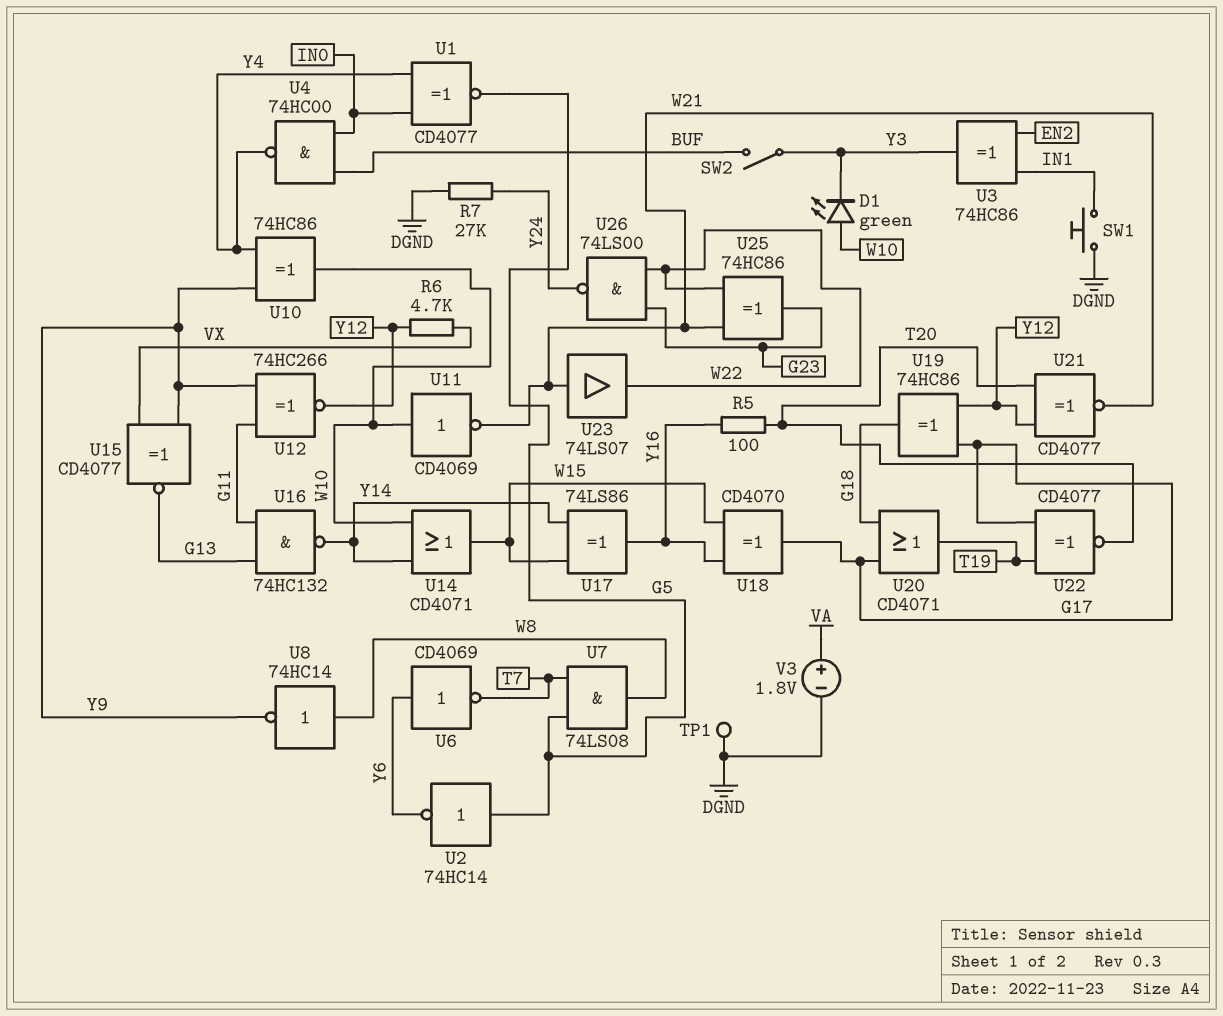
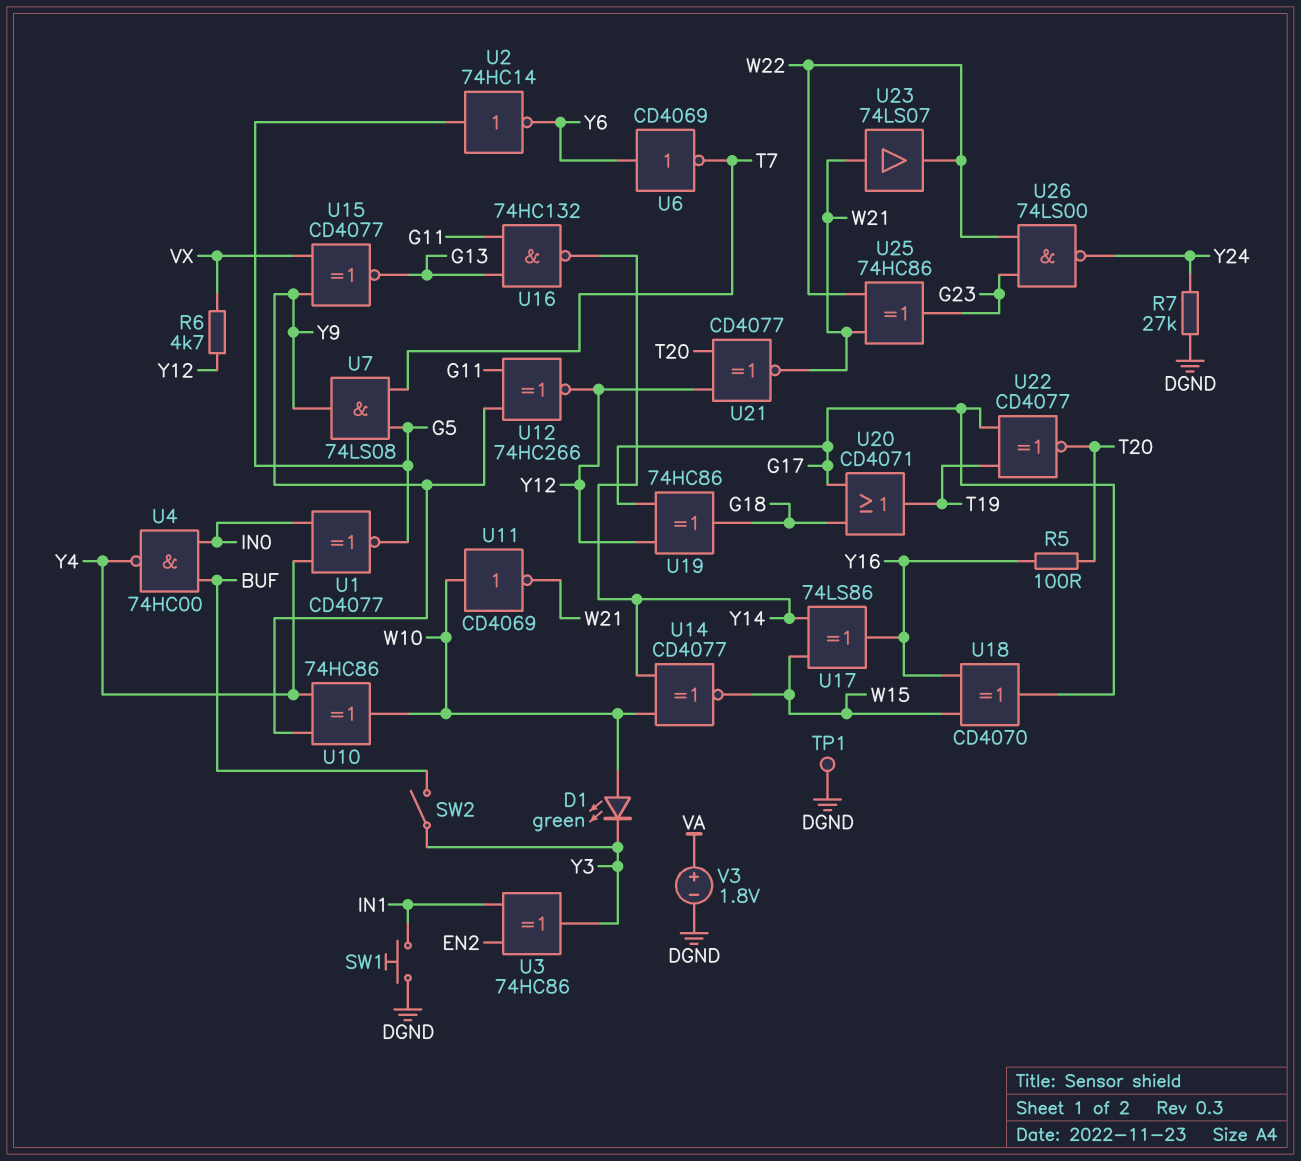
U7: AND 74LS08 (in G5, in T7, out W8) -> AND 74LS08 (in G5, in T7, out Y9)
U8: NOT 74HC14 (in W8, out Y9) -> none
U14: OR CD4071 (in W10, in Y14, out W15) -> XNOR CD4077 (in W10, in Y14, out W15)

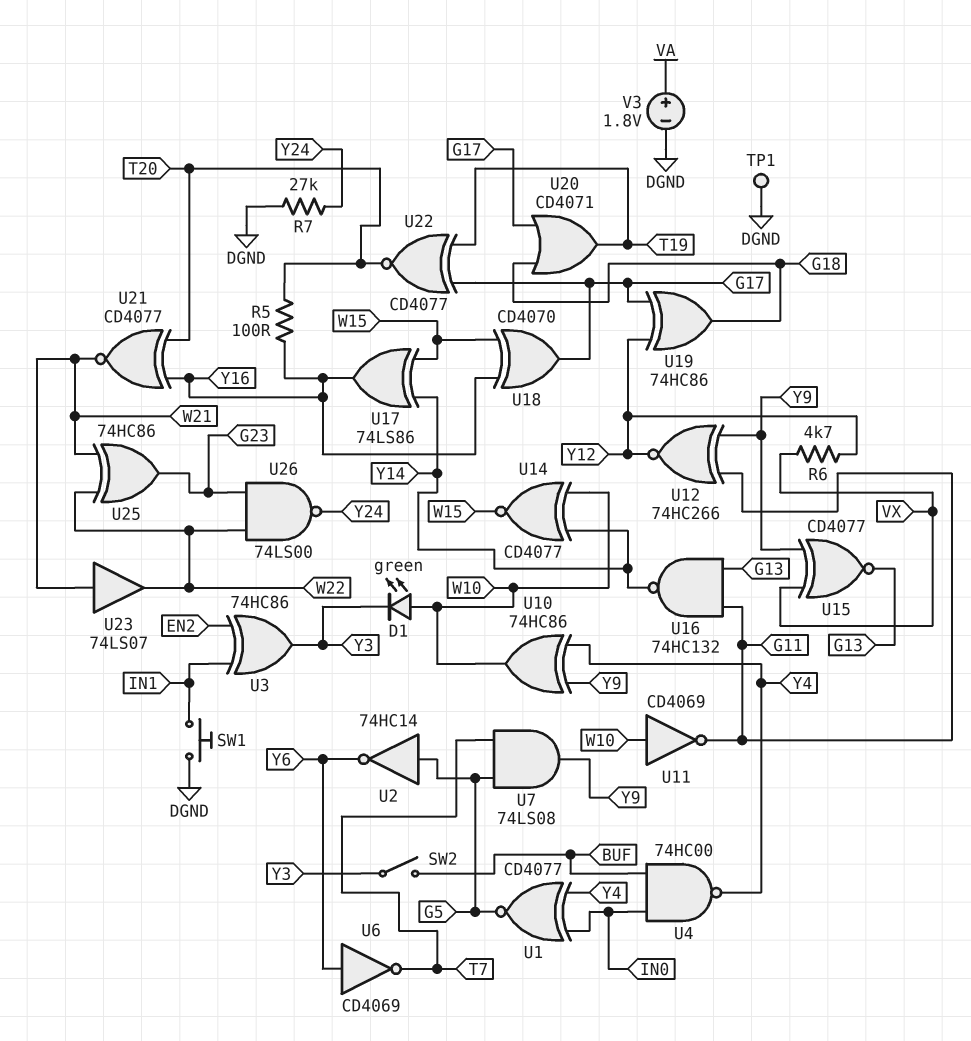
U11: NOT CD4069 (in W10, out W21) -> NOT CD4069 (in W10, out G11)
U21: XNOR CD4077 (in T20, in Y12, out W21) -> XNOR CD4077 (in T20, in Y16, out W21)

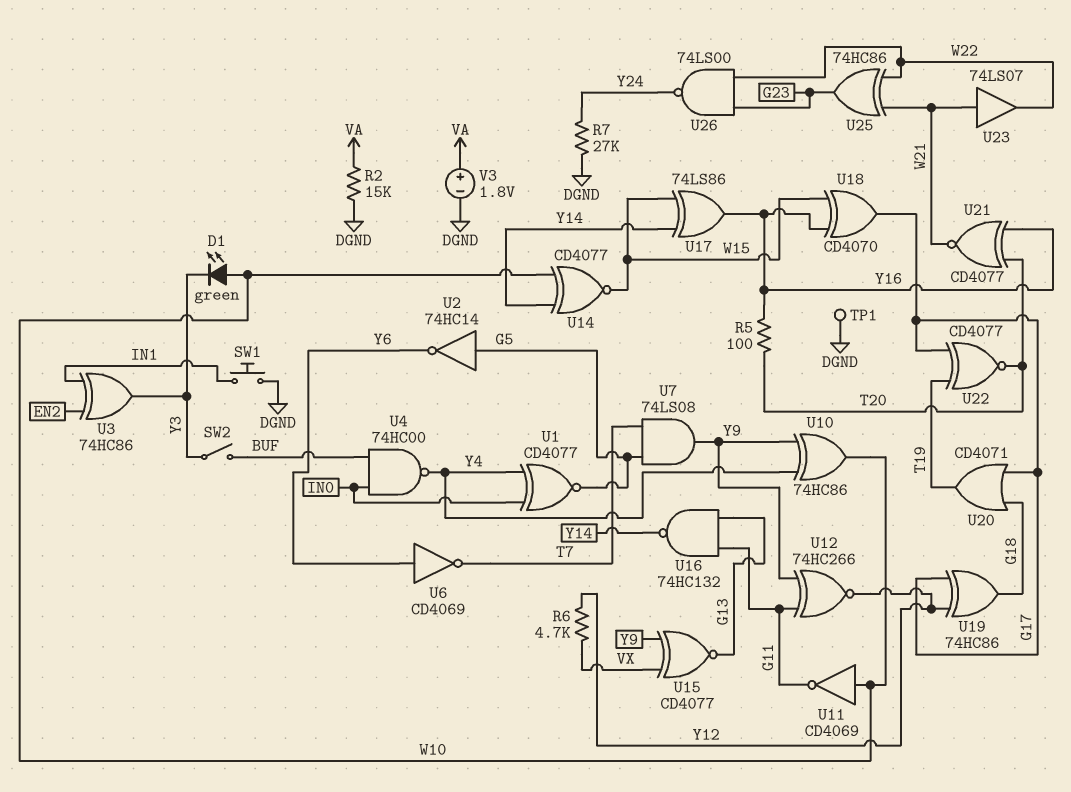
R2: none -> 15k (DGND, VA)

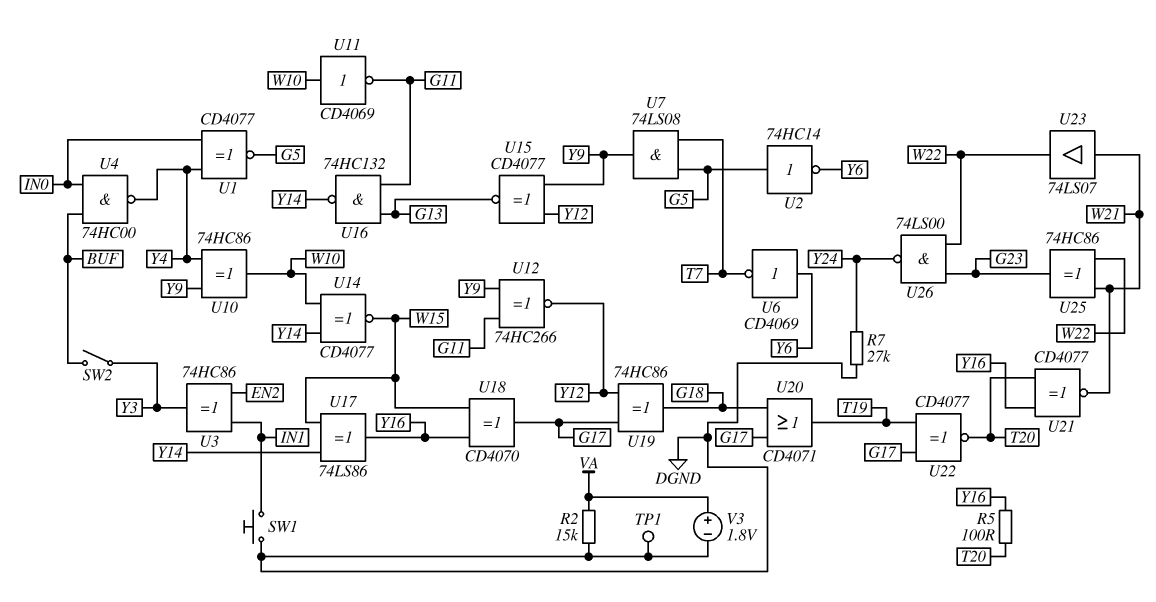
D1: LED green (A W10, K Y3) -> none
R6: 4.7k (VX, Y12) -> none
U15: XNOR CD4077 (in VX, in Y9, out G13) -> XNOR CD4077 (in Y9, in Y12, out G13)

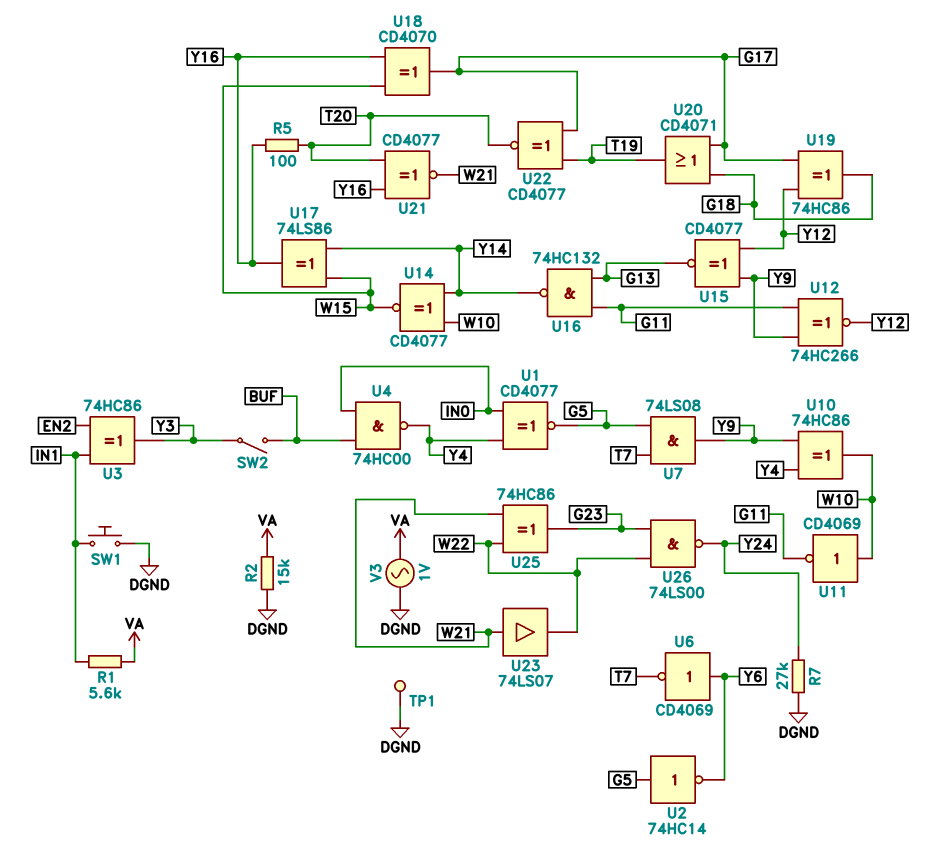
R1: none -> 5.6k (IN1, VA)
V3: 1.8V (plus VA, minus DGND) -> AC 1V (DGND, VA)

